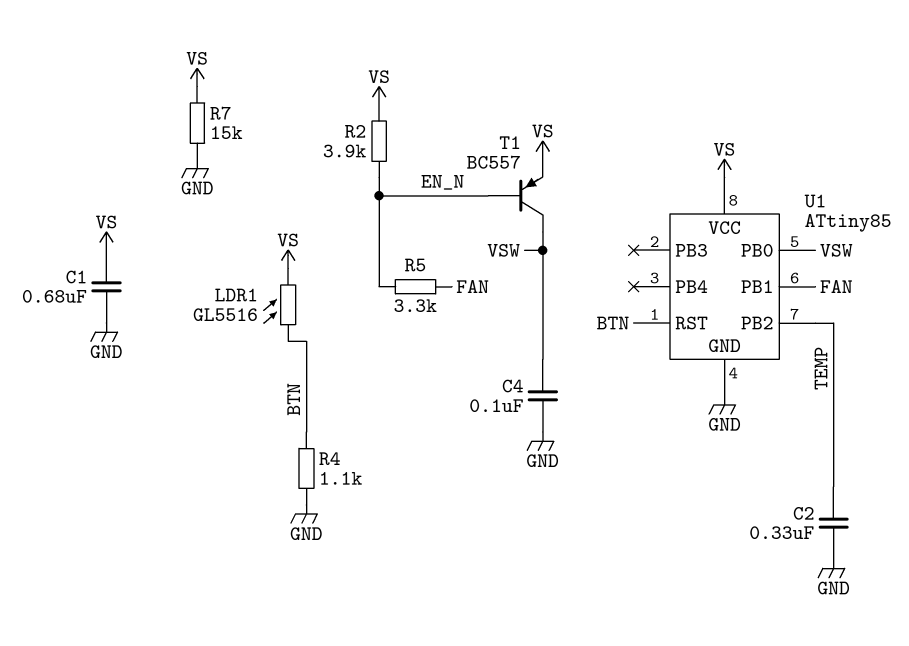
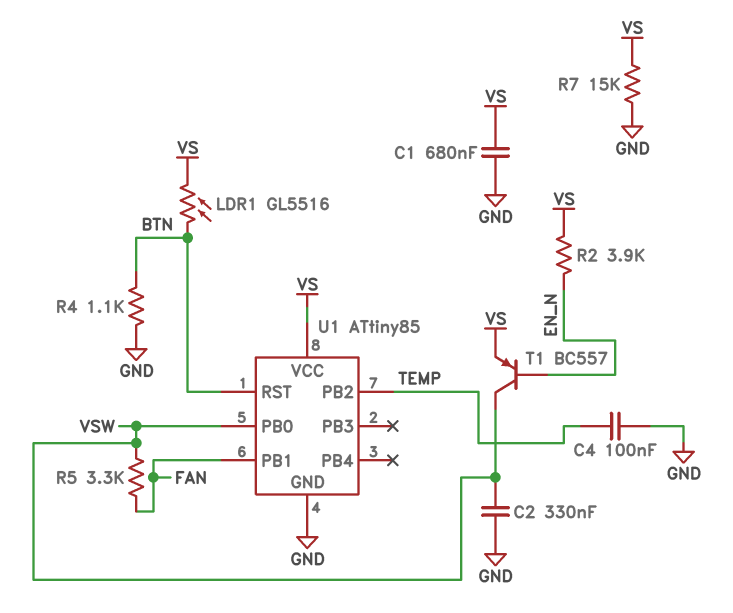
C2: 330nF (GND, TEMP) -> 330nF (GND, VSW)
C4: 100nF (GND, VSW) -> 100nF (GND, TEMP)
R5: 3.3k (EN_N, FAN) -> 3.3k (FAN, VSW)

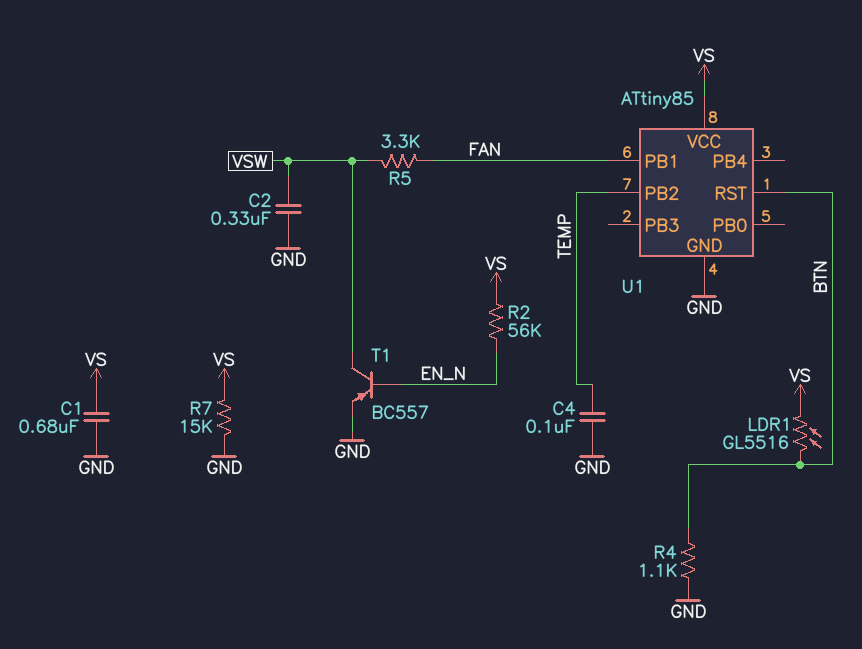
R2: 3.9k (EN_N, VS) -> 56k (EN_N, VS)
T1: PNP BC557 (B EN_N, C VSW, E VS) -> PNP BC557 (B EN_N, C VSW, E GND)
U1 pin PB0: VSW -> none

